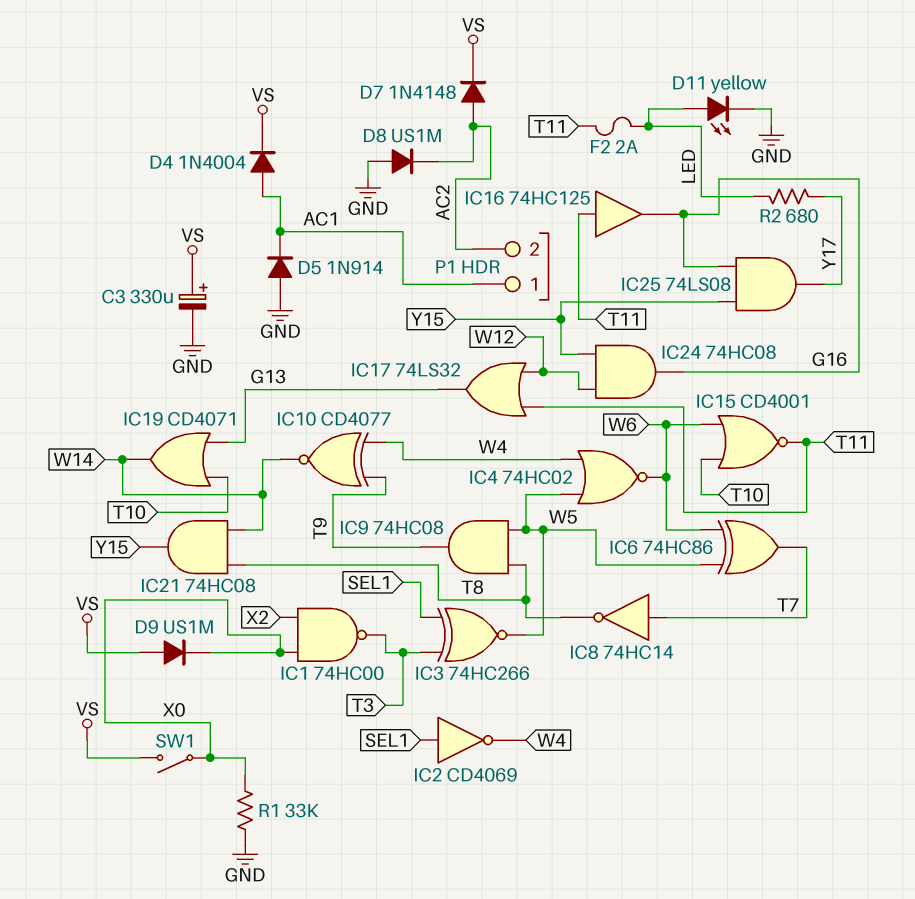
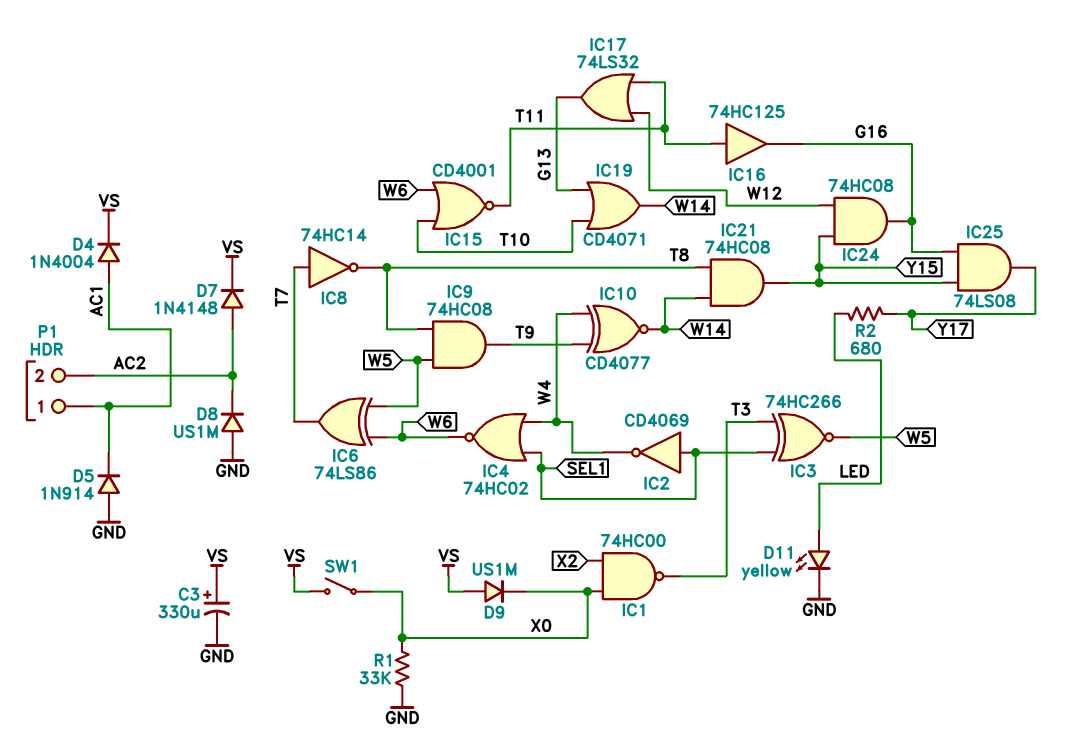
F2: 2A (LED, T11) -> none
IC4: NOR 74HC02 (in W4, in W5, out W6) -> NOR 74HC02 (in SEL1, in W4, out W6)
IC6: XOR 74HC86 (in W5, in W6, out T7) -> XOR 74LS86 (in W5, in W6, out T7)

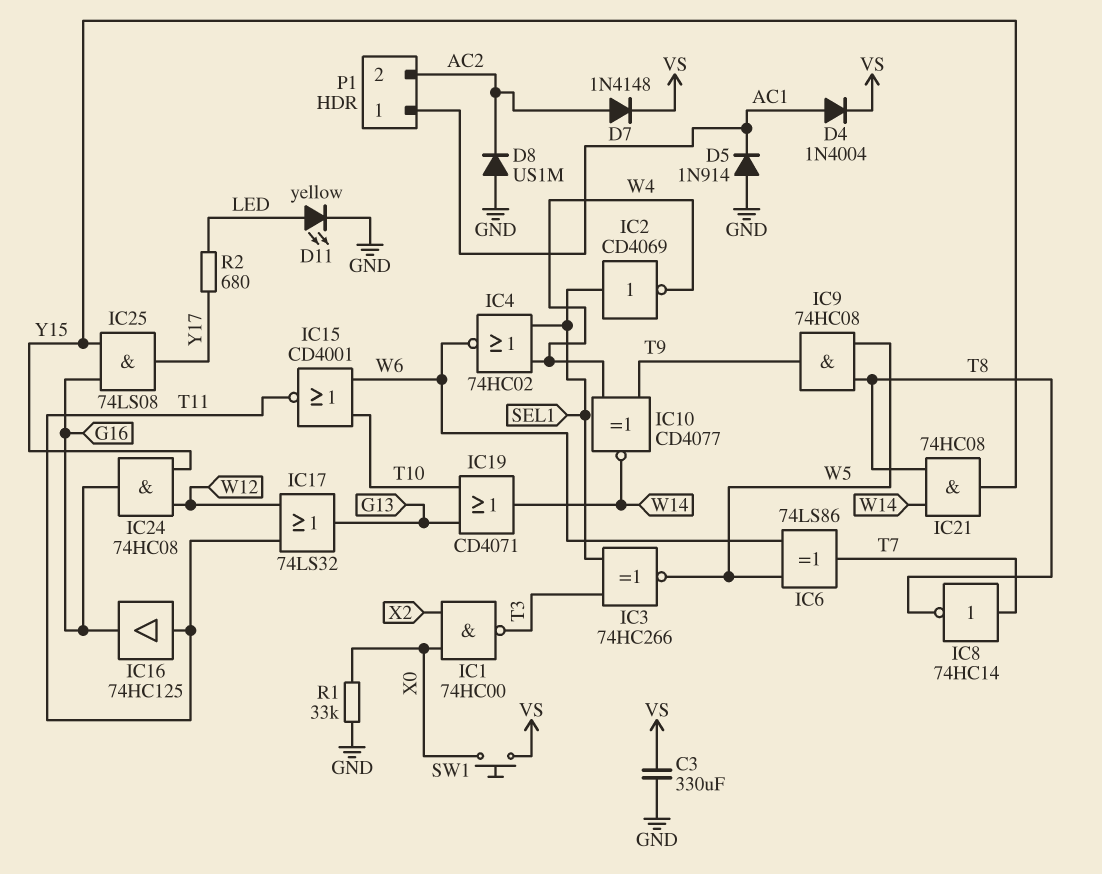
C3: 330uF (plus VS, minus GND) -> 330uF (GND, VS)
D9: diode US1M (A VS, K X0) -> none
SW1: switch (VS, X0) -> button (VS, X0)

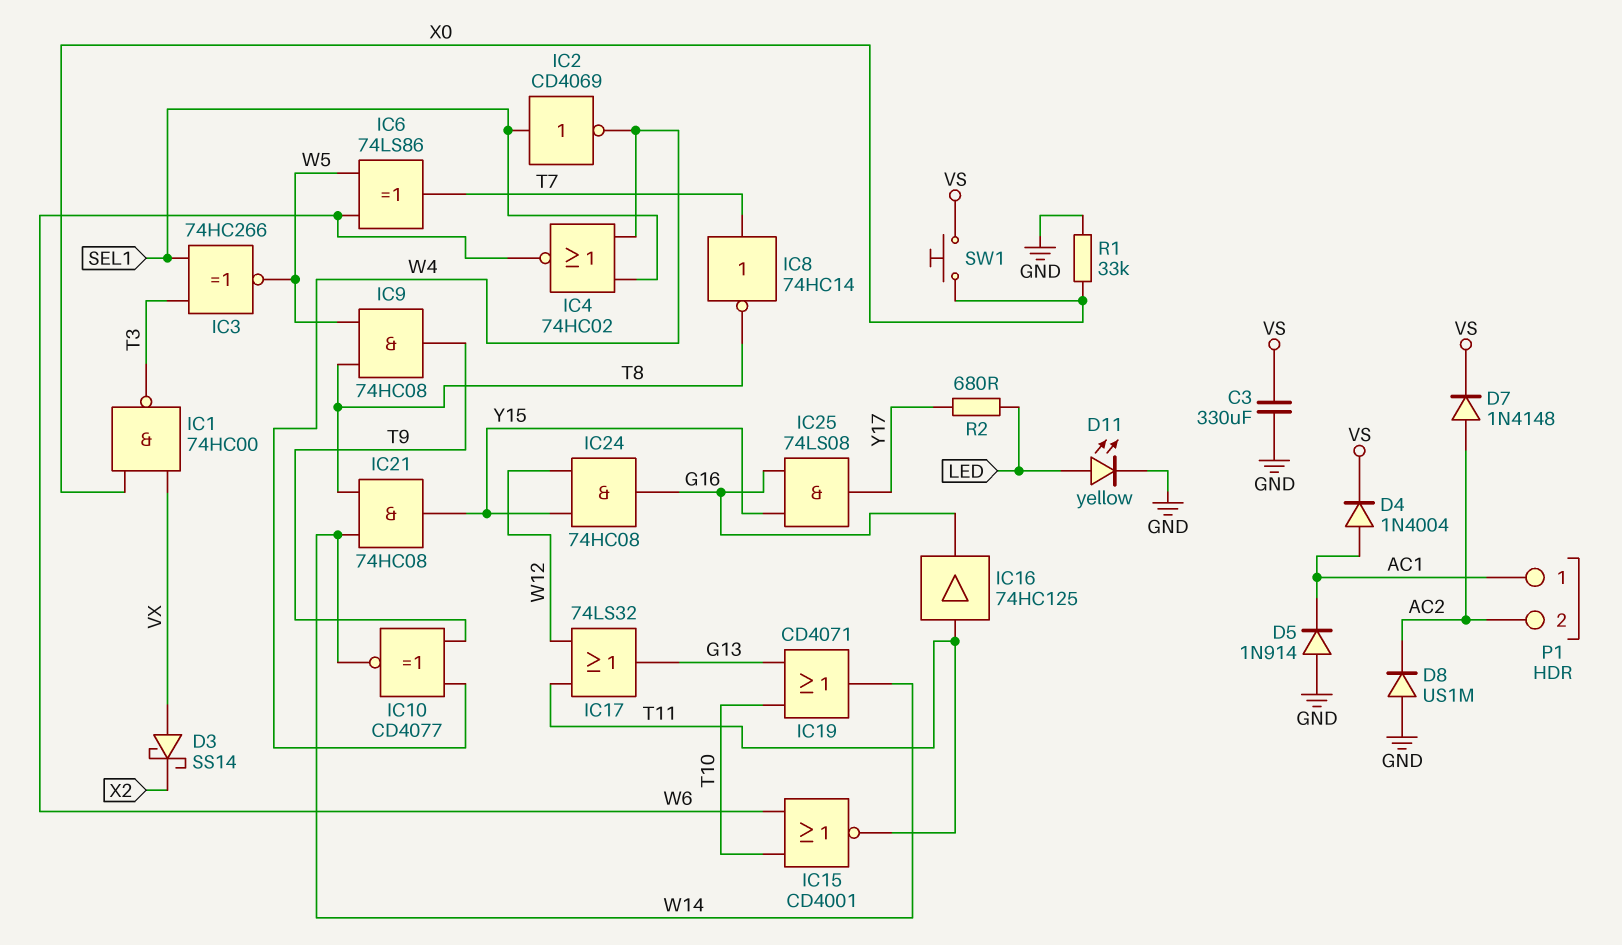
D3: none -> schottky SS14 (A VX, K X2)
IC1: NAND 74HC00 (in X0, in X2, out T3) -> NAND 74HC00 (in VX, in X0, out T3)

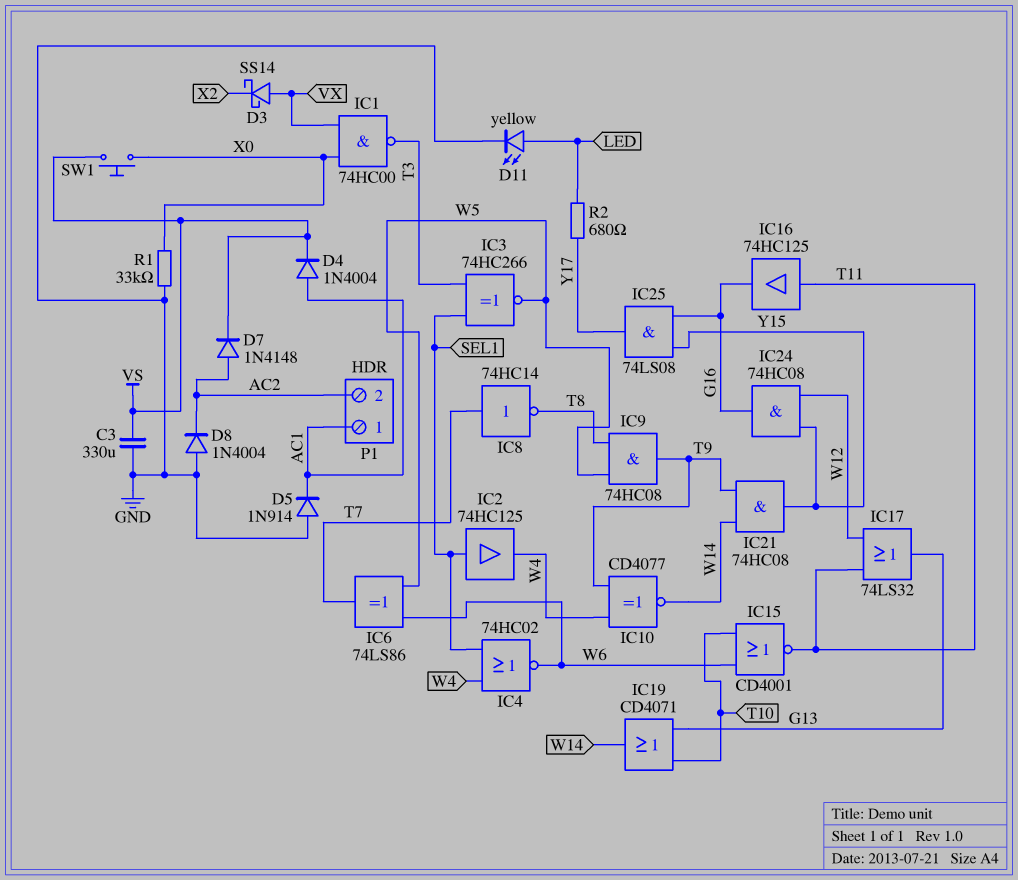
D8: diode US1M (A GND, K AC2) -> diode 1N4004 (A GND, K AC2)
IC2: NOT CD4069 (in SEL1, out W4) -> buffer 74HC125 (in SEL1, out W4)
IC21: AND 74HC08 (in T8, in W14, out Y15) -> AND 74HC08 (in T9, in W14, out Y15)

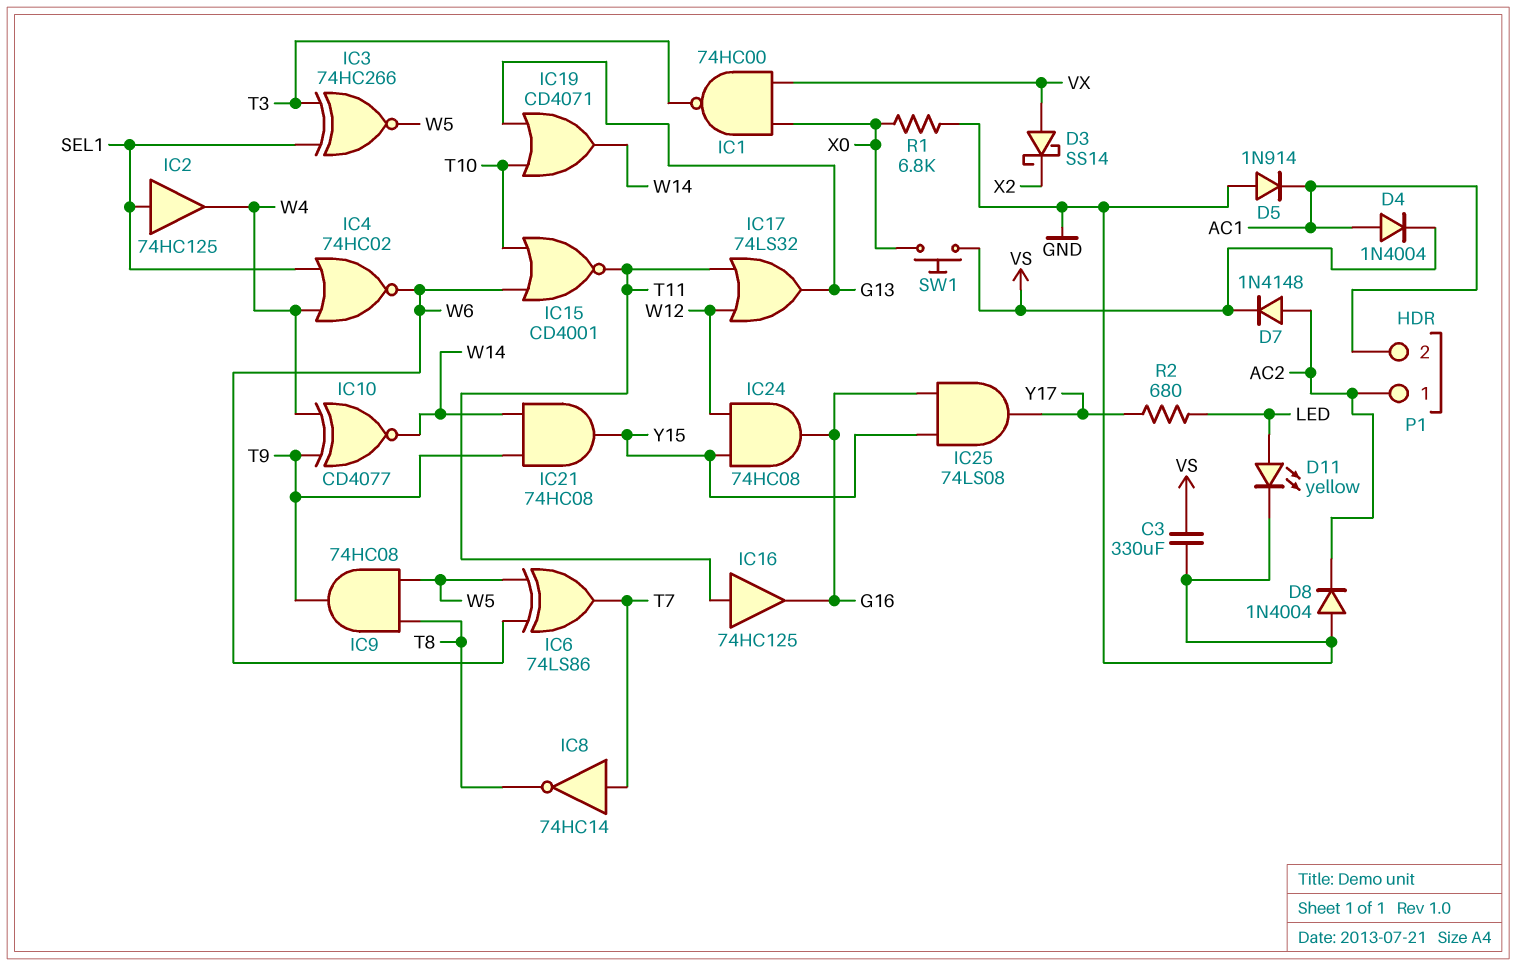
P1 pin 1: AC1 -> AC2
P1 pin 2: AC2 -> AC1
R1: 33k (GND, X0) -> 6.8k (GND, X0)

